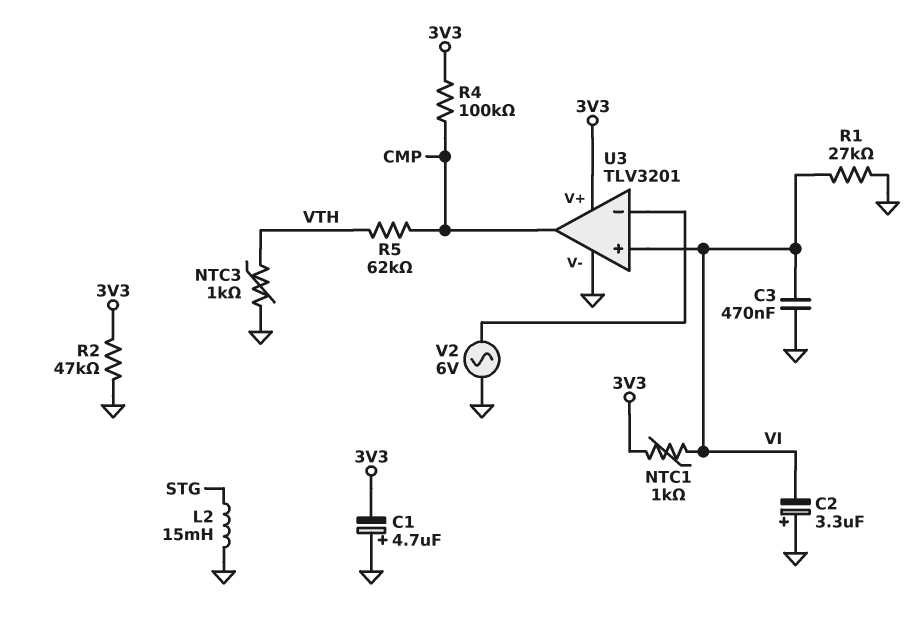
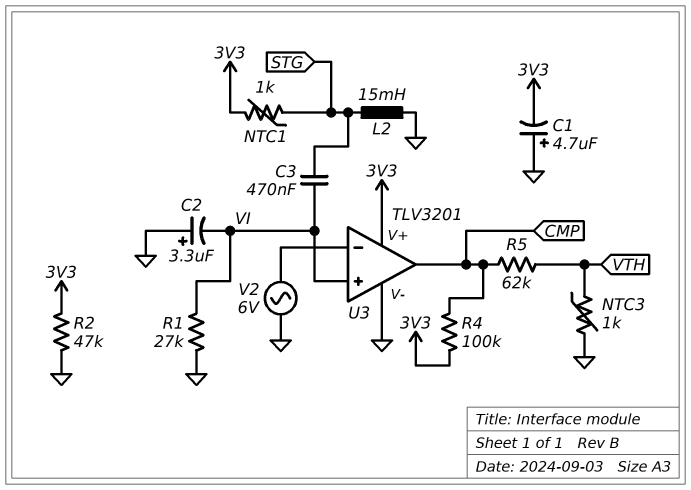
C3: 470nF (GND, VI) -> 470nF (STG, VI)
NTC1: 1k (3V3, VI) -> 1k (3V3, STG)

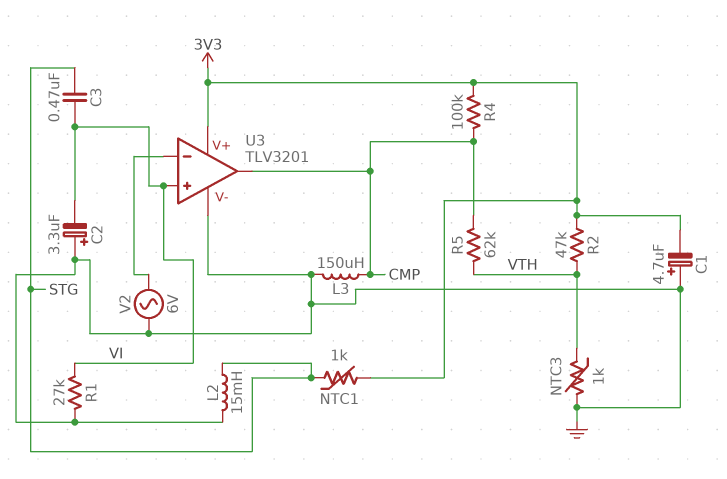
L3: none -> 150uH (CMP, GND)
R2: 47k (3V3, GND) -> 47k (3V3, VTH)

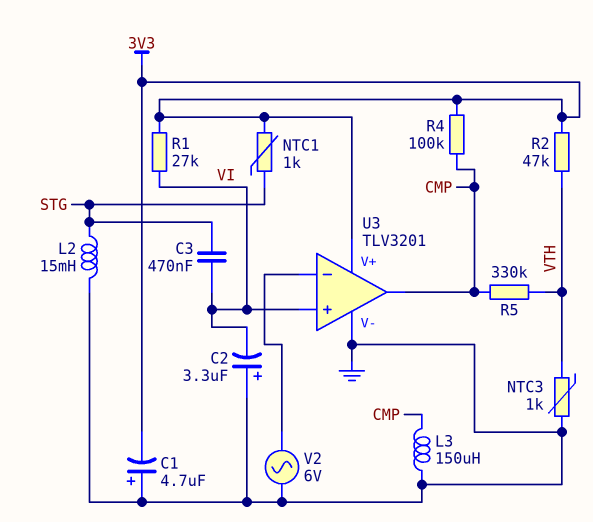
R1: 27k (GND, VI) -> 27k (3V3, VI)
R5: 62k (CMP, VTH) -> 330k (CMP, VTH)

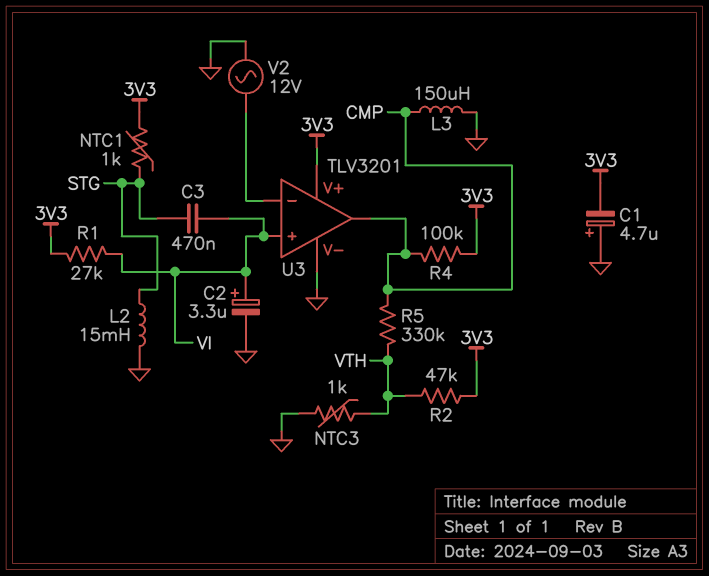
C2: 3.3uF (plus GND, minus VI) -> 3.3uF (plus VI, minus GND)
V2: AC 6V (GND, U3/in-) -> AC 12V (GND, U3/in-)

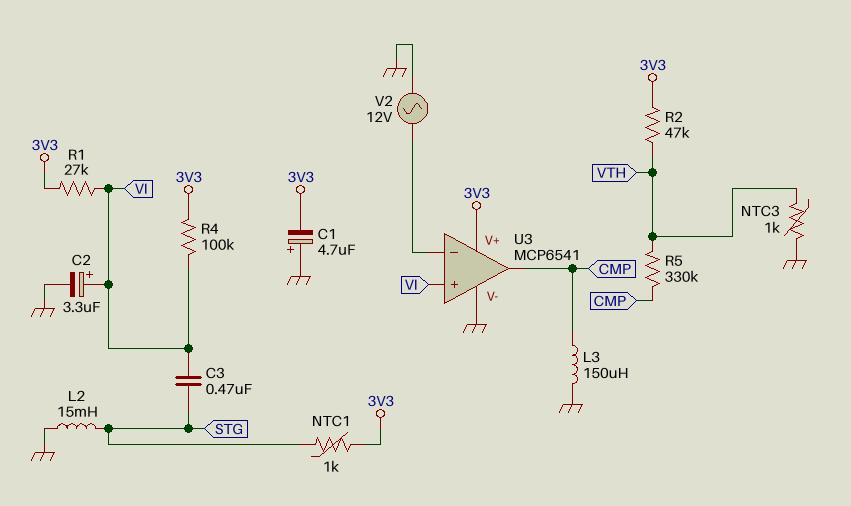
R4: 100k (3V3, CMP) -> 100k (3V3, VI)
U3: TLV3201 -> MCP6541

